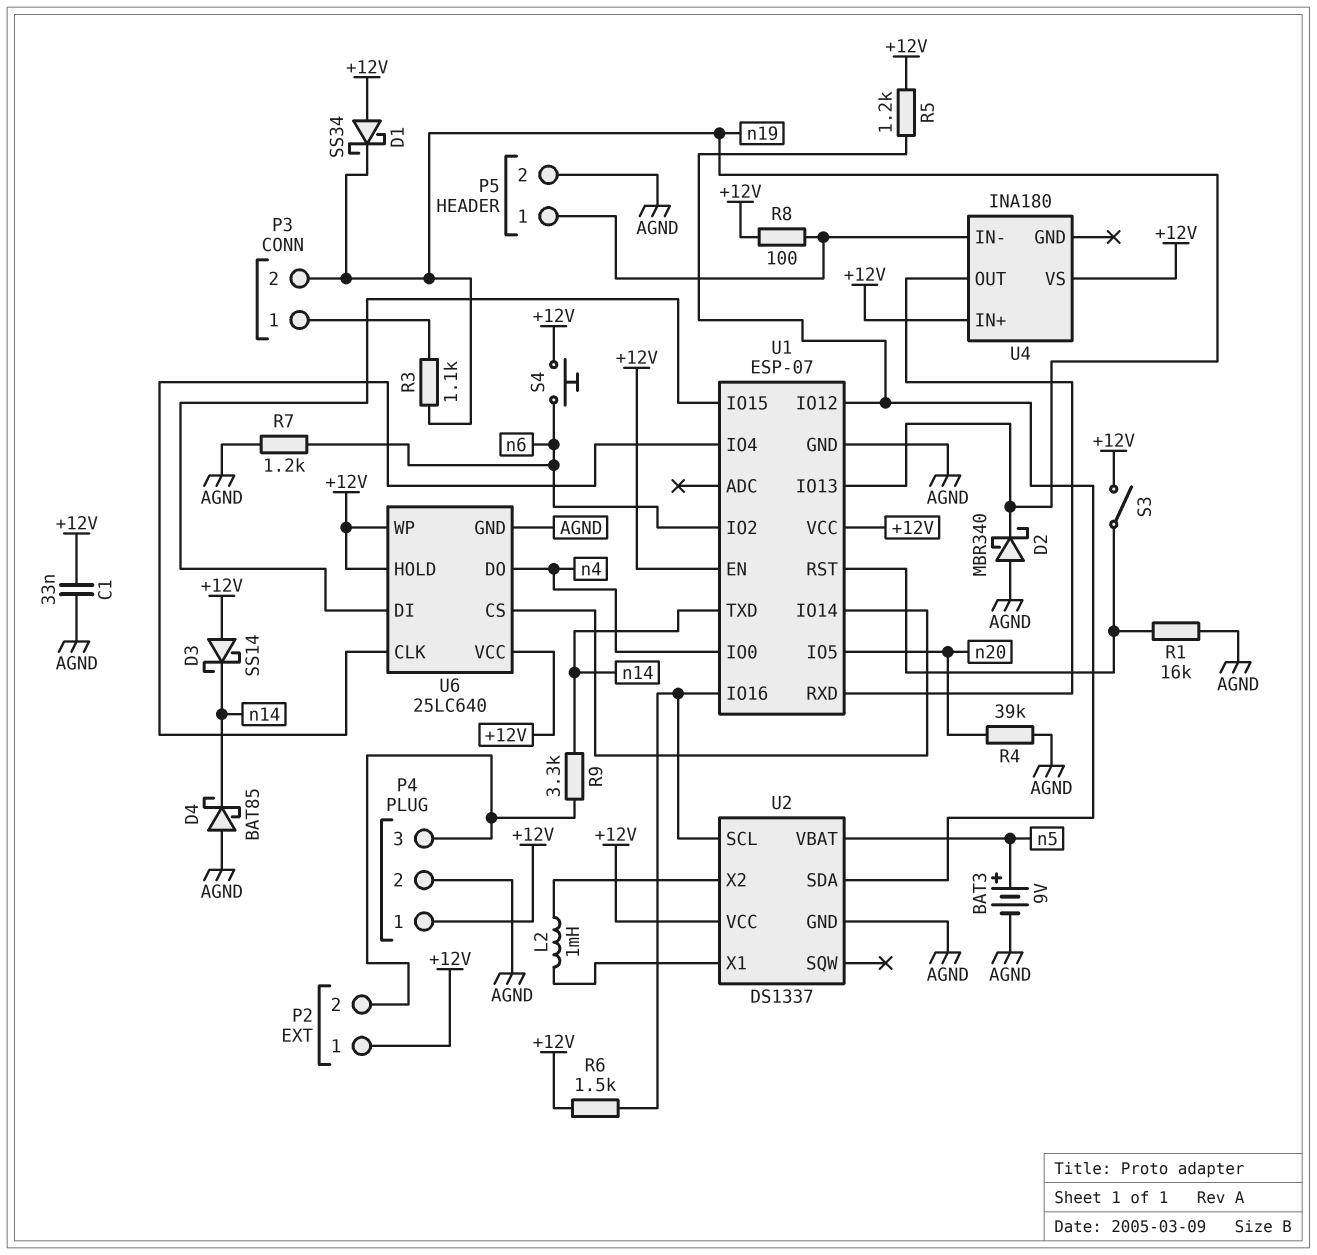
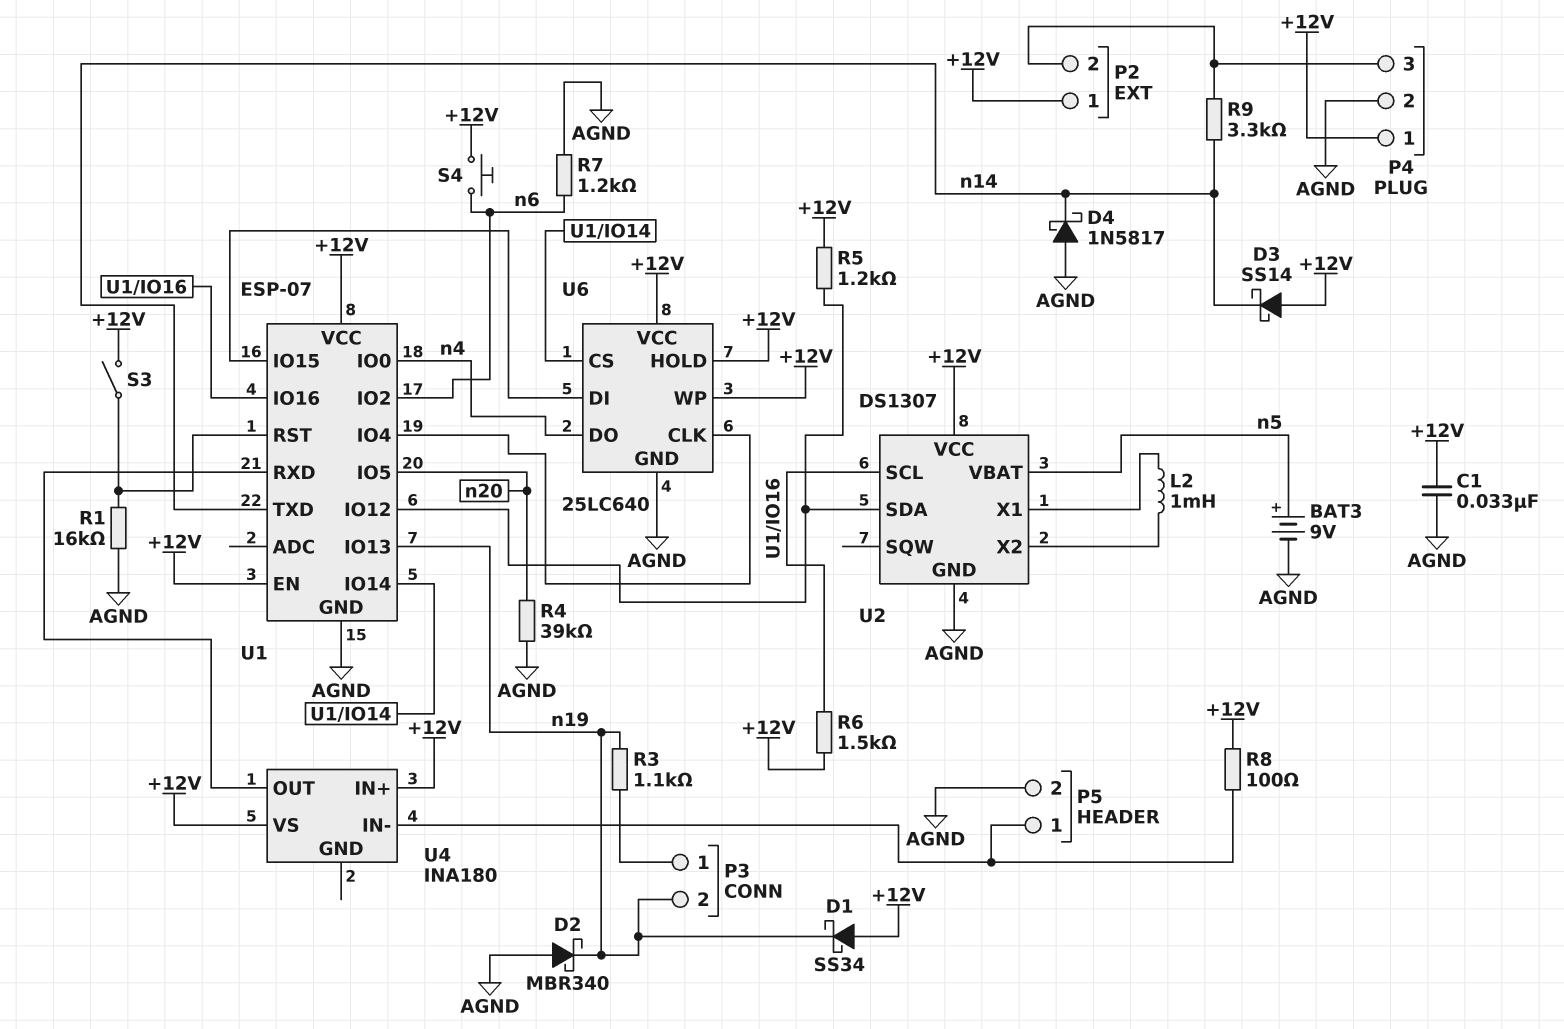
D4: schottky BAT85 (A AGND, K n14) -> schottky 1N5817 (A AGND, K n14)
U2: DS1337 -> DS1307

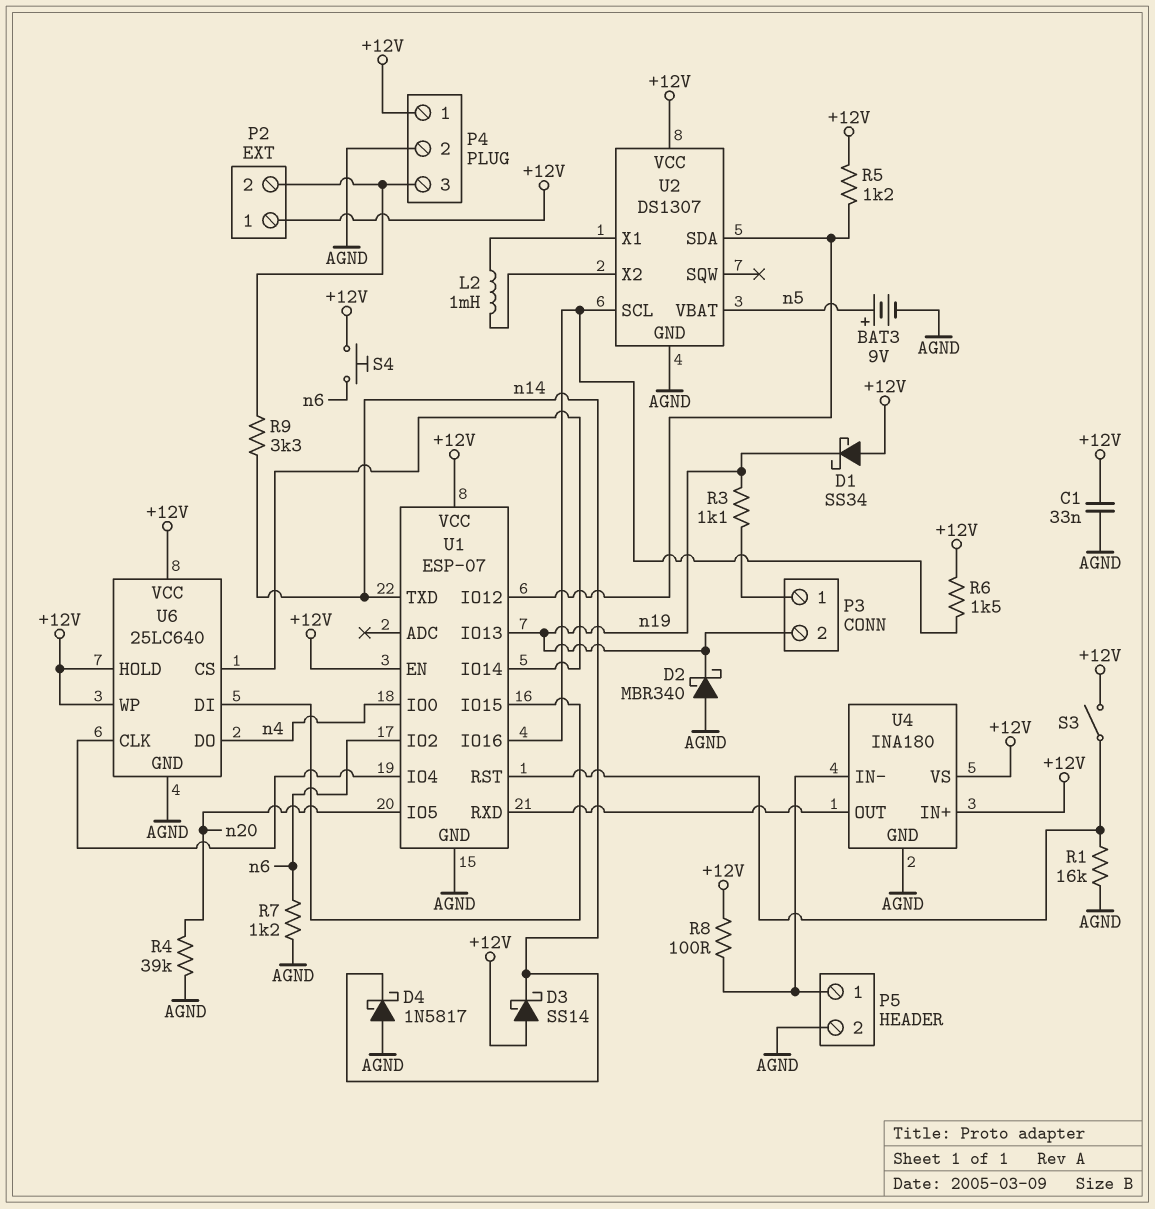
U4 pin GND: none -> AGND

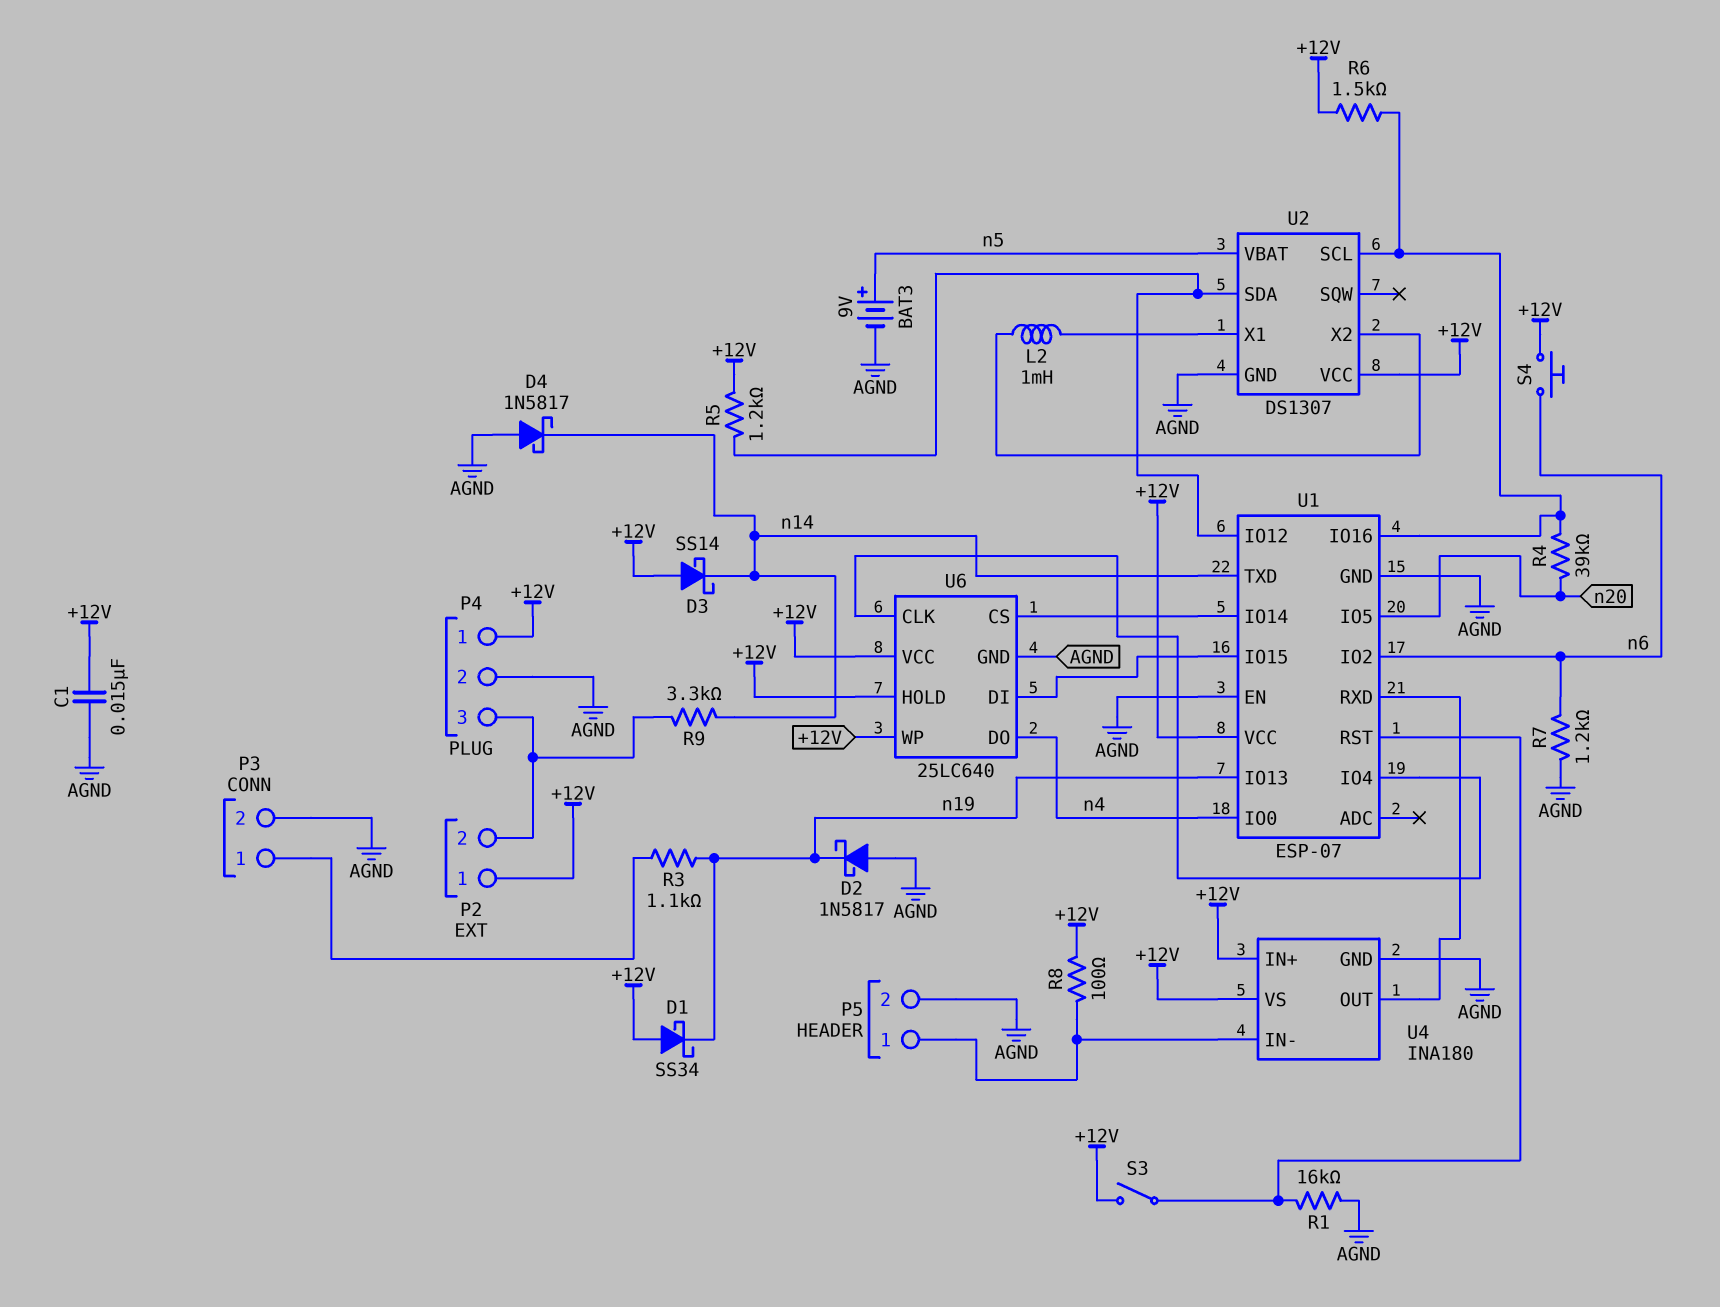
C1: 33nF (+12V, AGND) -> 15nF (+12V, AGND)
D2: schottky MBR340 (A AGND, K n19) -> schottky 1N5817 (A AGND, K n19)
P3 pin 2: n19 -> AGND
R4: 39k (AGND, n20) -> 39k (U1/IO16, n20)
U1 pin EN: +12V -> AGND

